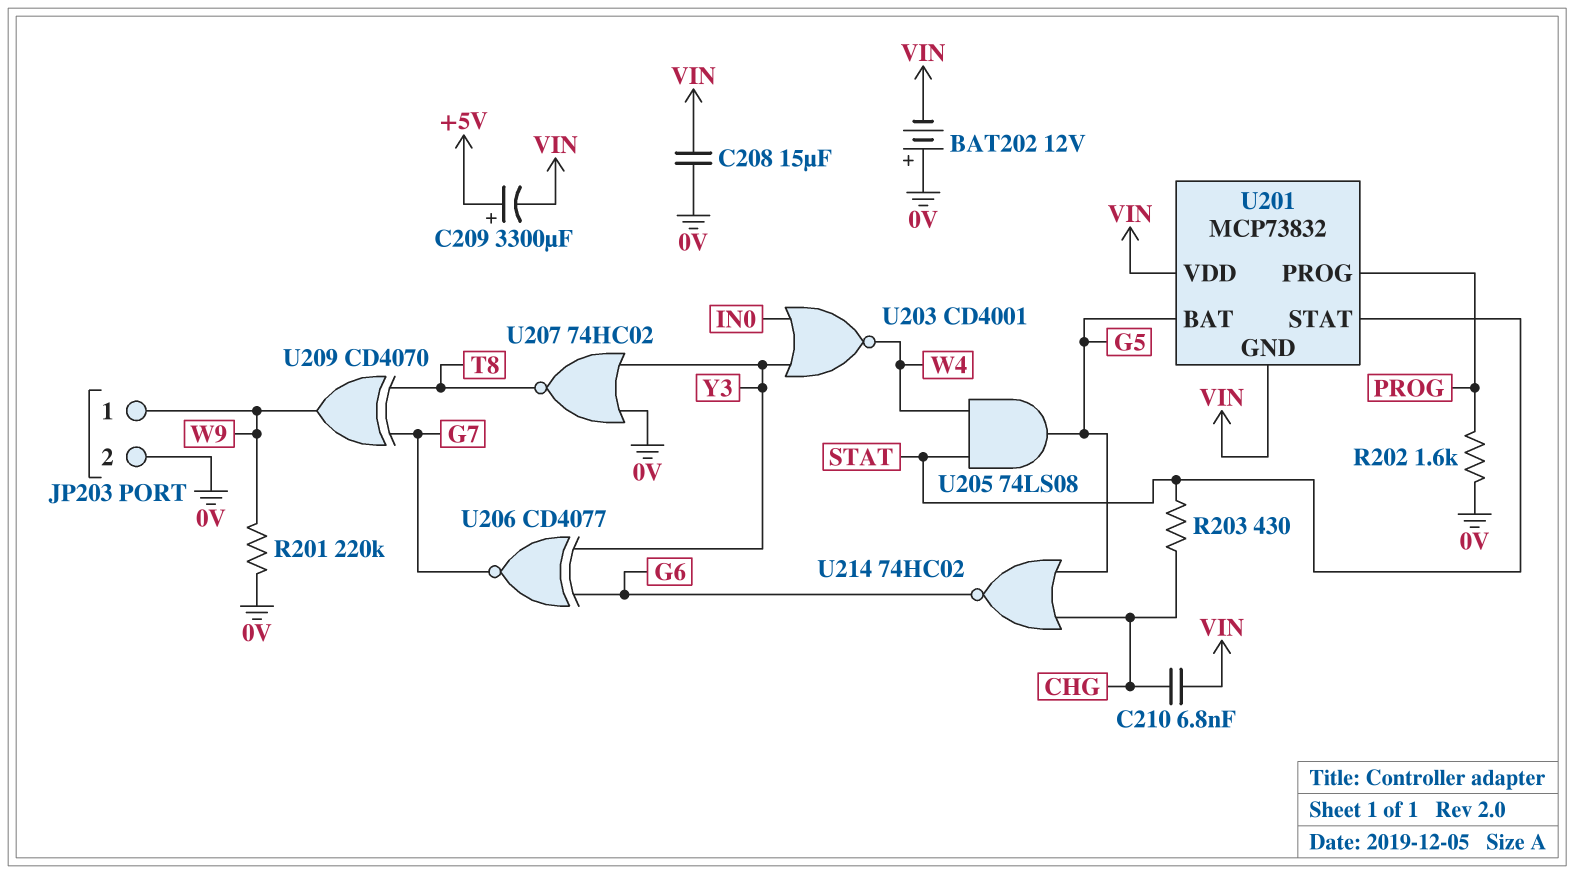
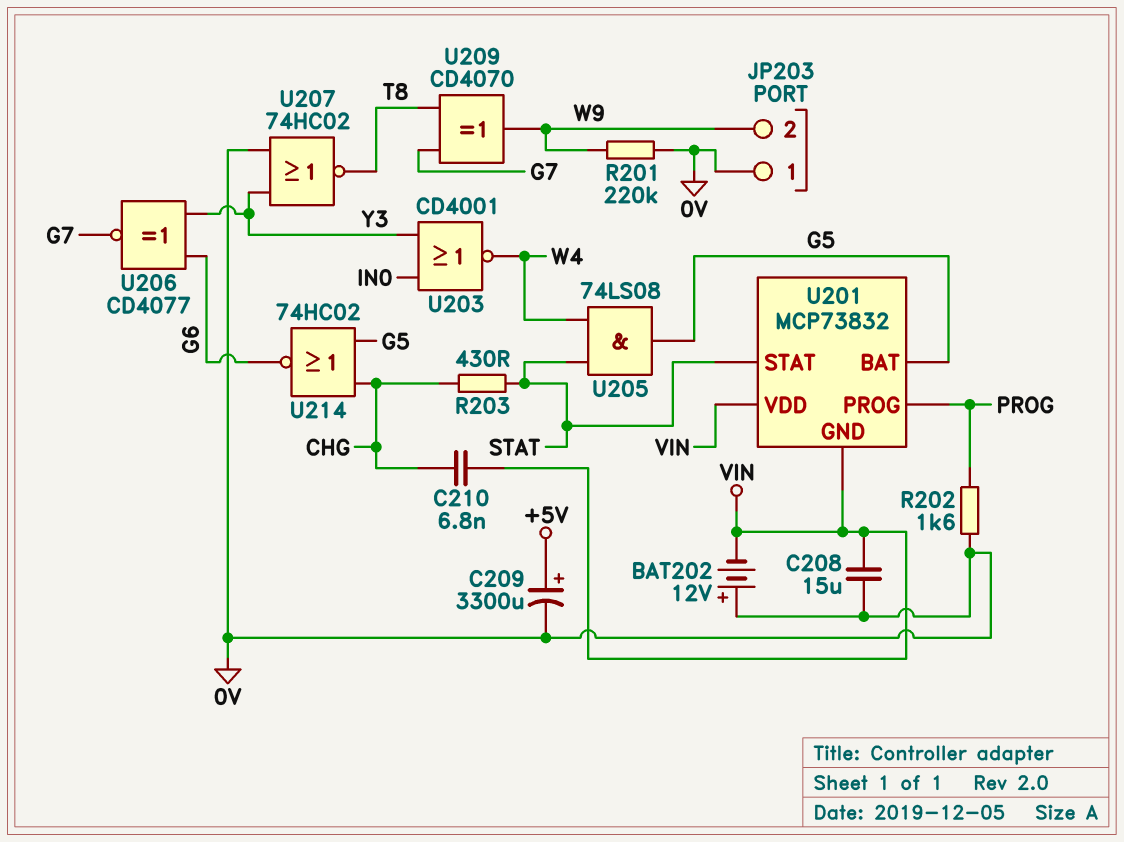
C209: 3300uF (plus +5V, minus VIN) -> 3300uF (plus +5V, minus 0V)
JP203 pin 1: W9 -> 0V
JP203 pin 2: 0V -> W9

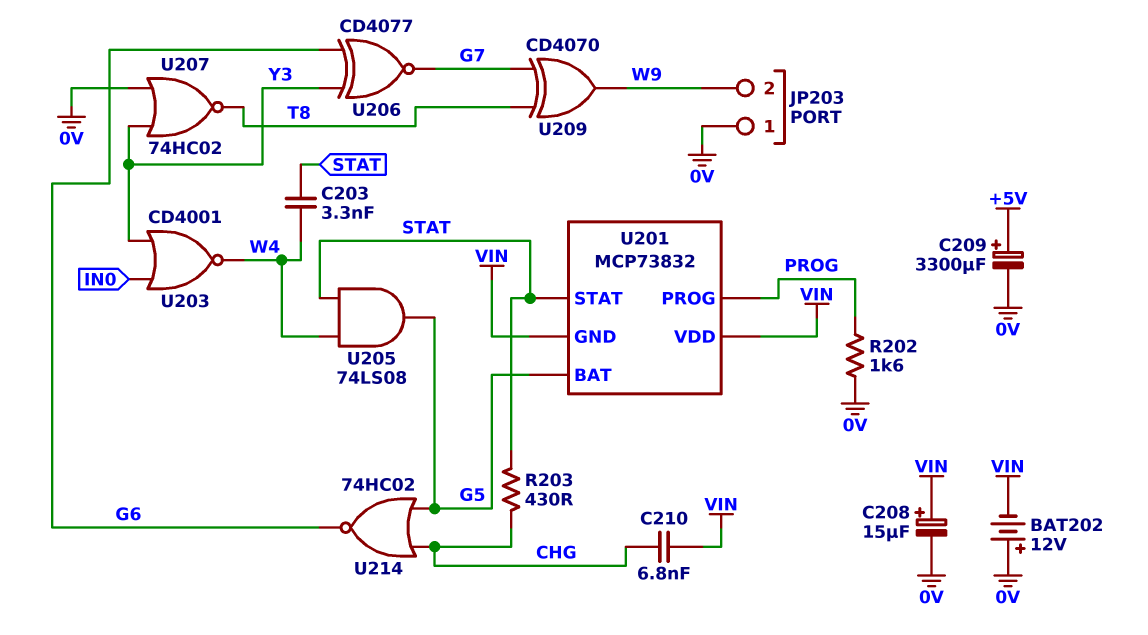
C203: none -> 3.3nF (STAT, W4)
C208: 15uF (0V, VIN) -> 15uF (plus VIN, minus 0V)
R201: 220k (0V, W9) -> none

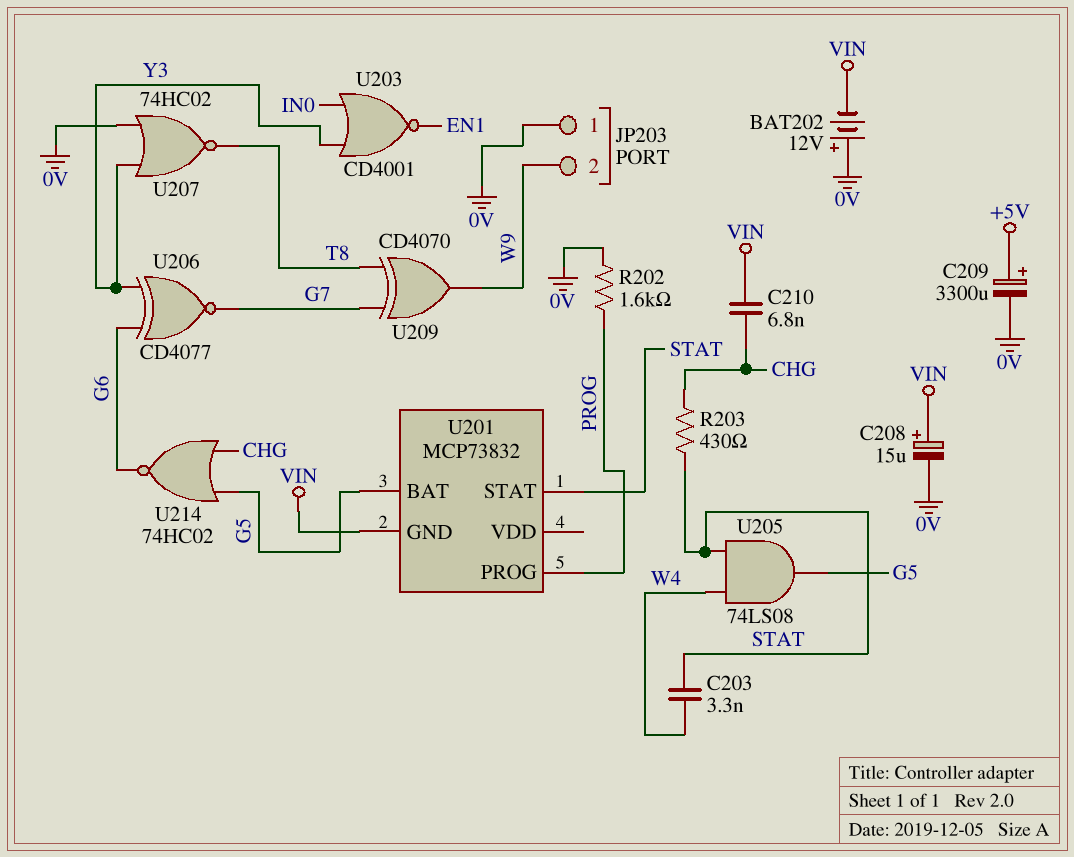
U201 pin VDD: VIN -> none
U203: NOR CD4001 (in IN0, in Y3, out W4) -> NOR CD4001 (in IN0, in Y3, out EN1)

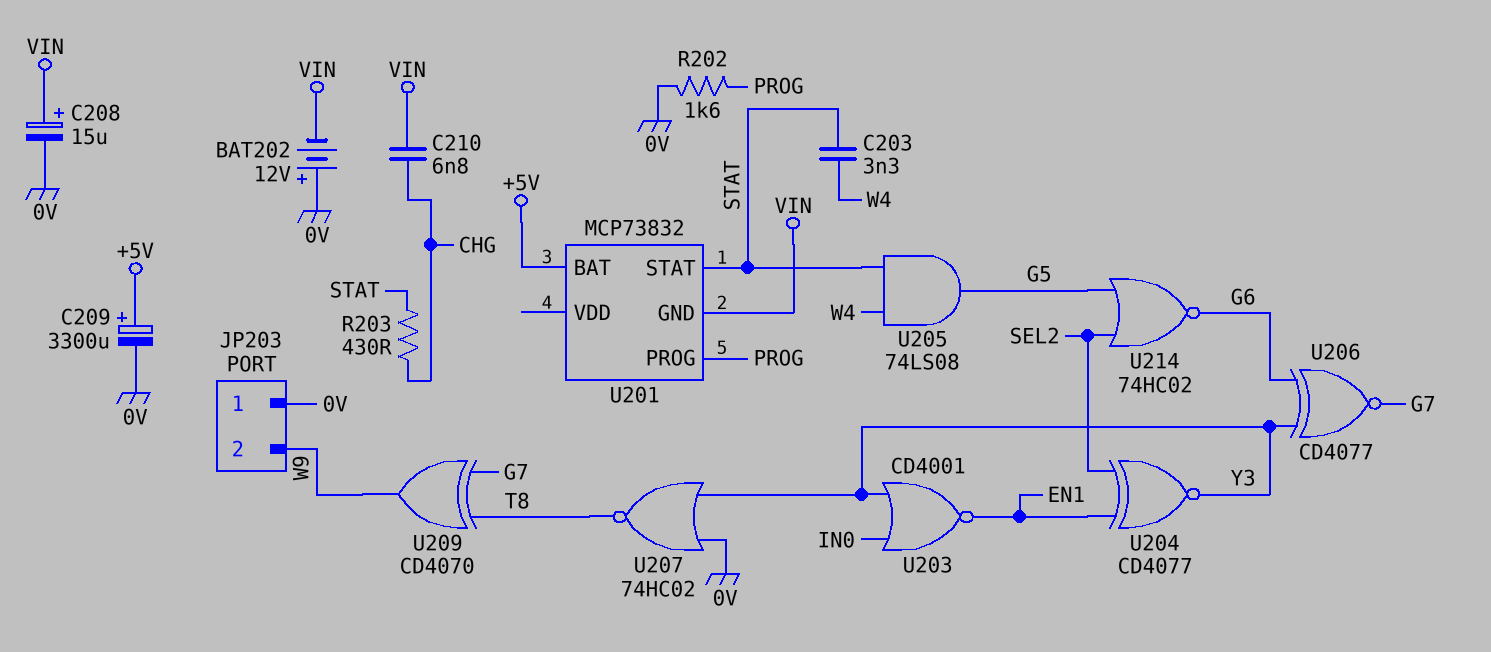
U201 pin BAT: G5 -> +5V
U204: none -> XNOR CD4077 (in EN1, in SEL2, out Y3)
U214: NOR 74HC02 (in CHG, in G5, out G6) -> NOR 74HC02 (in G5, in SEL2, out G6)

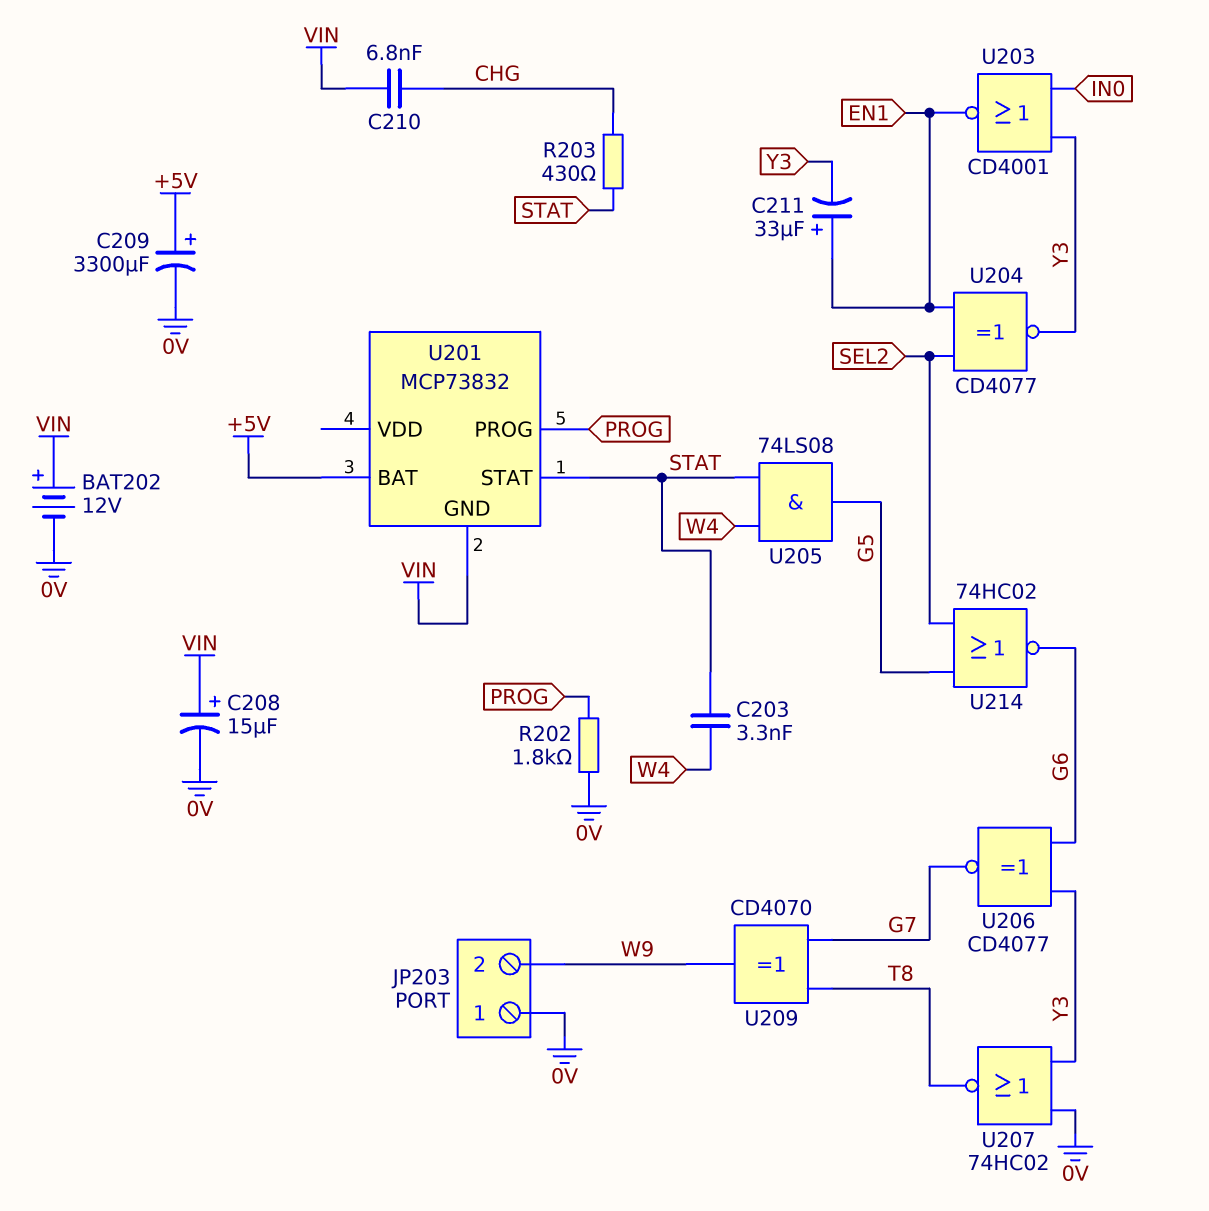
BAT202: 12V (plus 0V, minus VIN) -> 12V (plus VIN, minus 0V)
C211: none -> 33uF (plus EN1, minus Y3)
R202: 1.6k (0V, PROG) -> 1.8k (0V, PROG)

